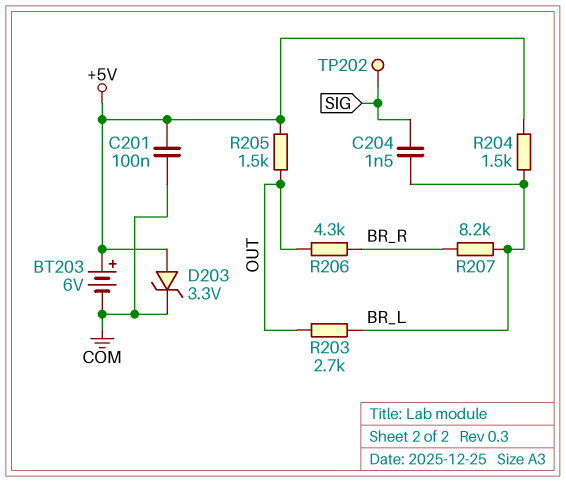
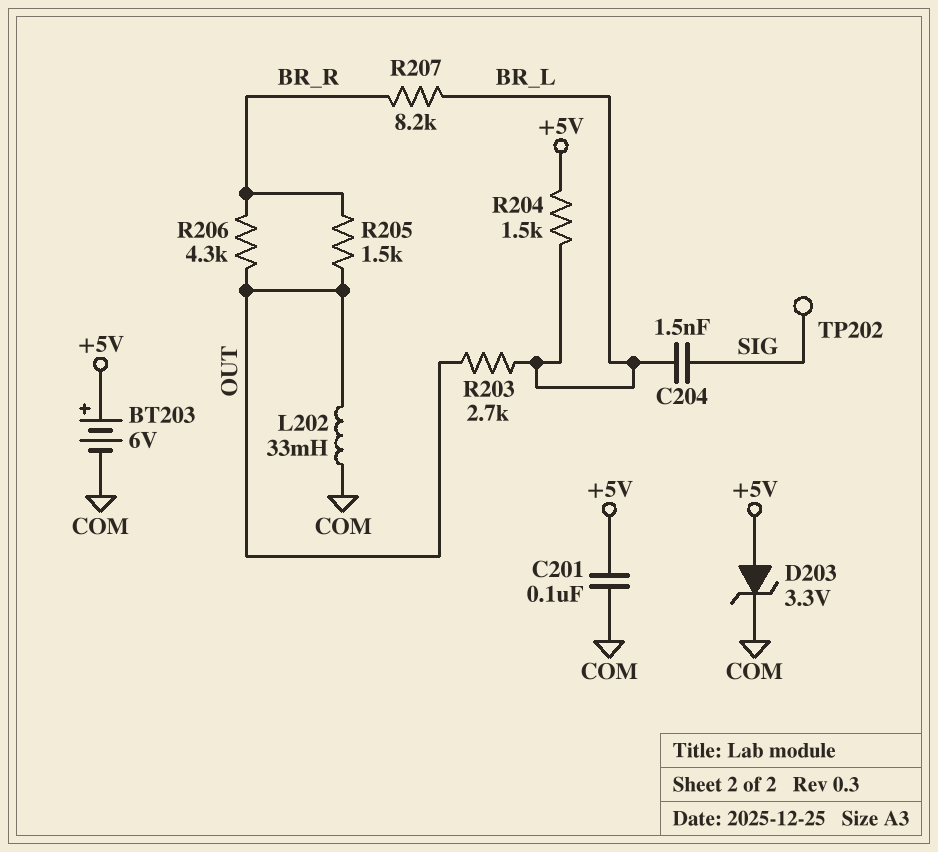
L202: none -> 33mH (COM, OUT)
R205: 1.5k (+5V, OUT) -> 1.5k (BR_R, OUT)

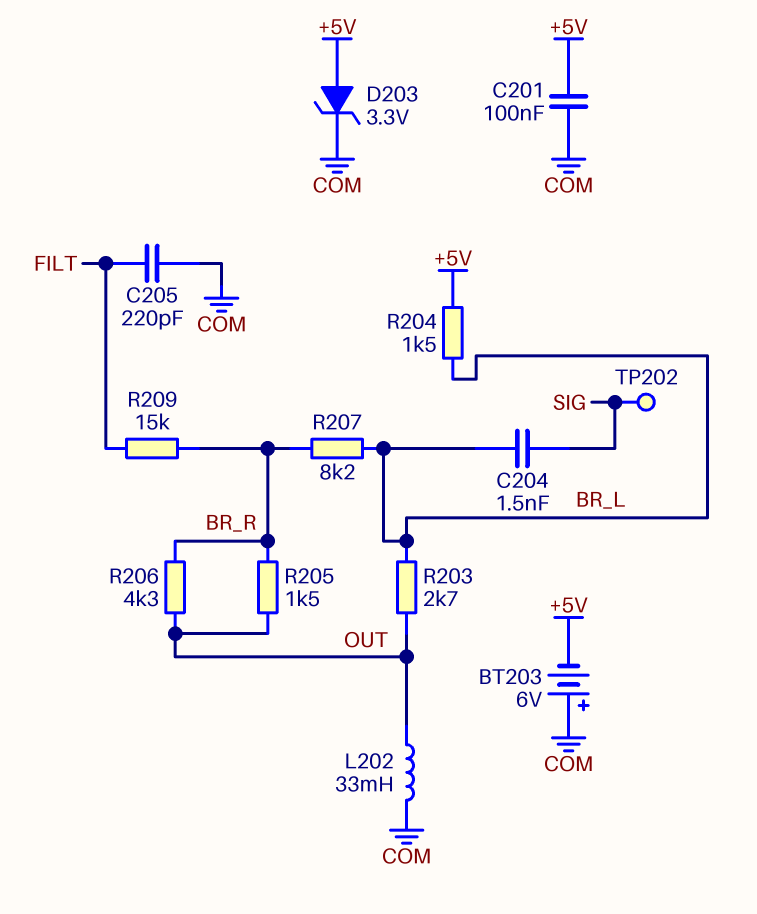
BT203: 6V (plus +5V, minus COM) -> 6V (plus COM, minus +5V)
C205: none -> 220pF (COM, FILT)
R209: none -> 15k (BR_R, FILT)

